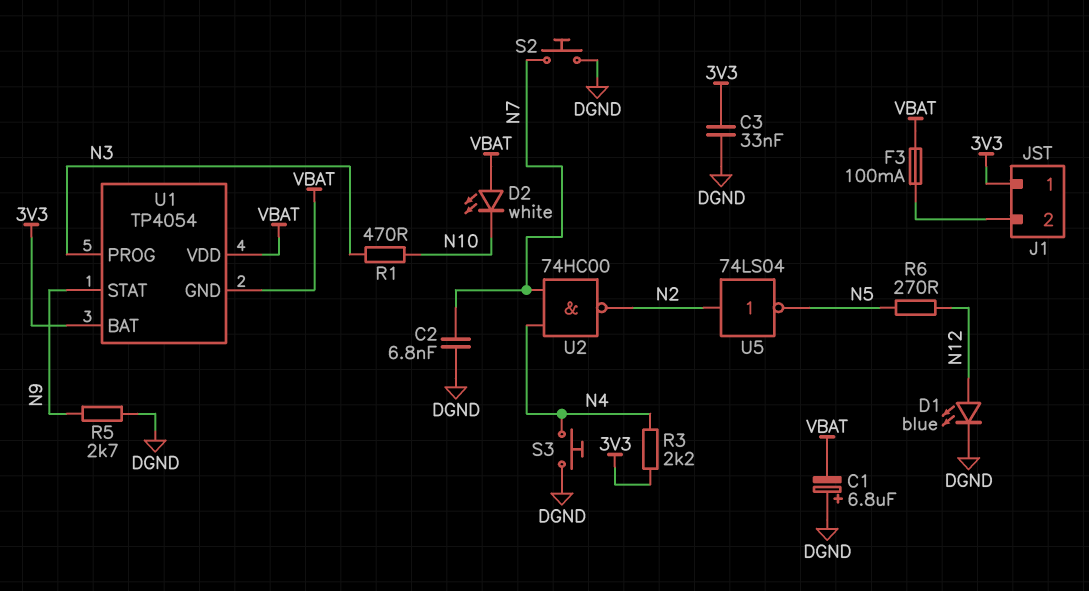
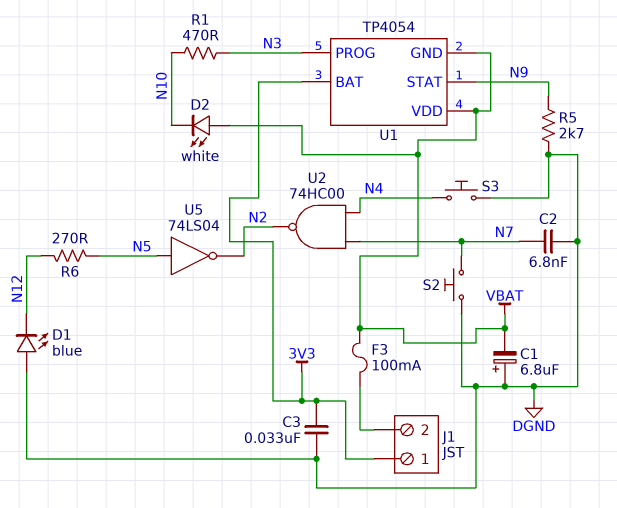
D1: LED blue (A N12, K DGND) -> LED blue (A DGND, K N12)
R3: 2.2k (3V3, N4) -> none
U5: NOT 74LS04 (in N2, out N5) -> NOT 74LS04 (in N5, out N2)

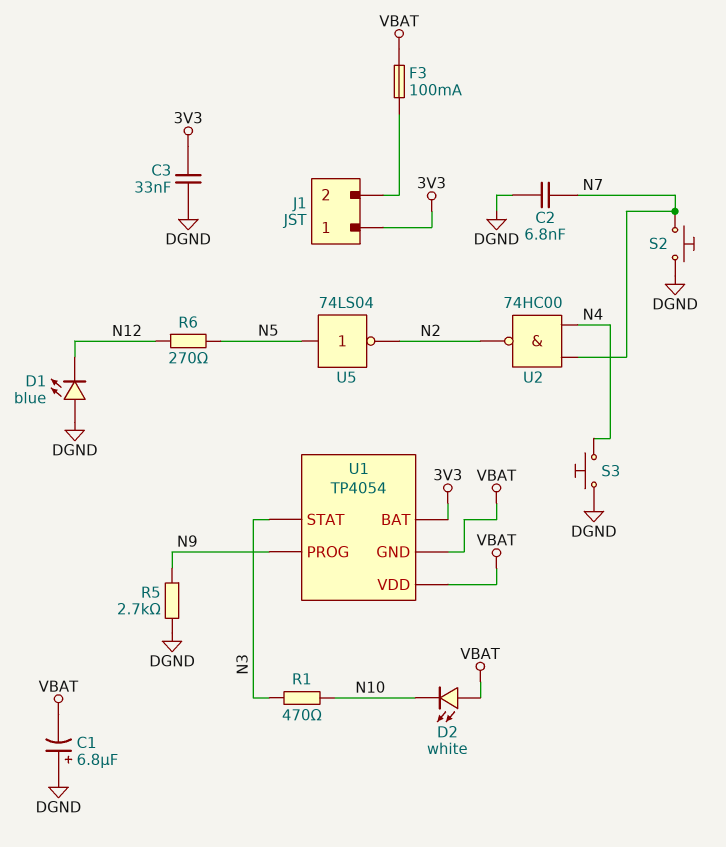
U1 pin PROG: N3 -> N9
U1 pin STAT: N9 -> N3

